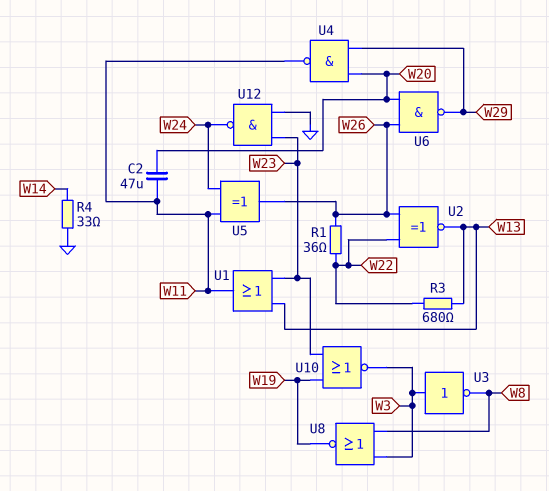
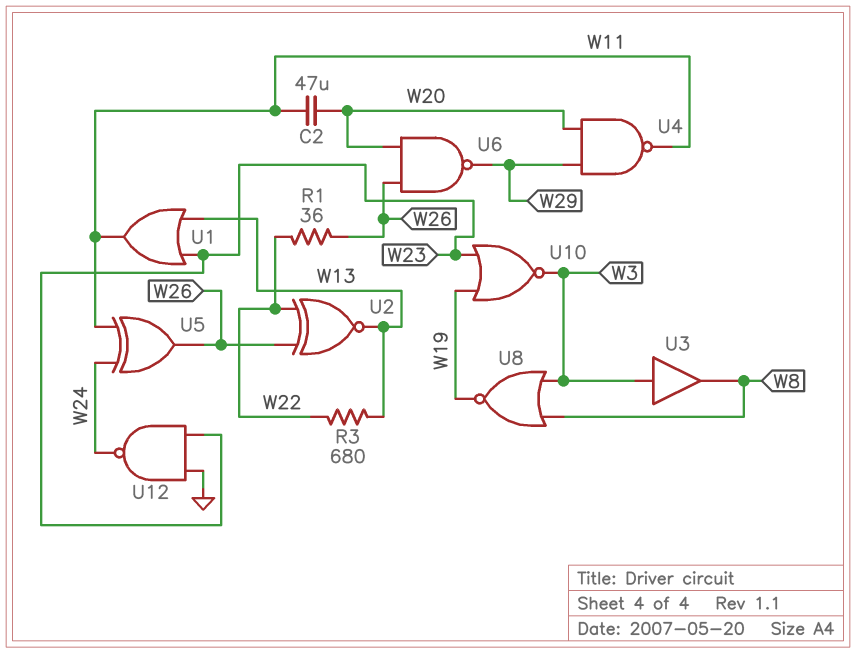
R4: 33 (GND, W14) -> none
U3: NOT (in W3, out W8) -> buffer (in W3, out W8)

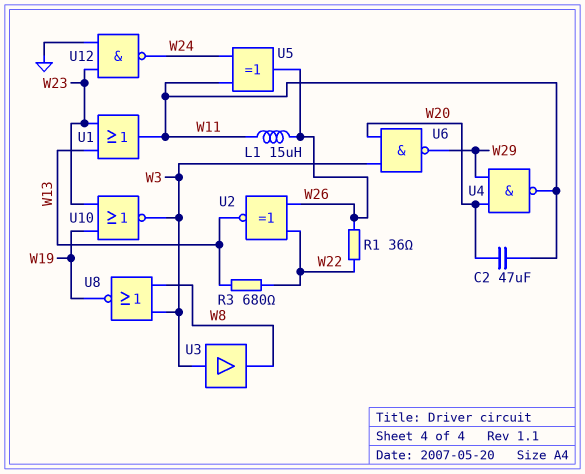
L1: none -> 15uH (W11, W26)
U6: NAND (in W20, in W26, out W29) -> NAND (in W3, in W20, out W29)

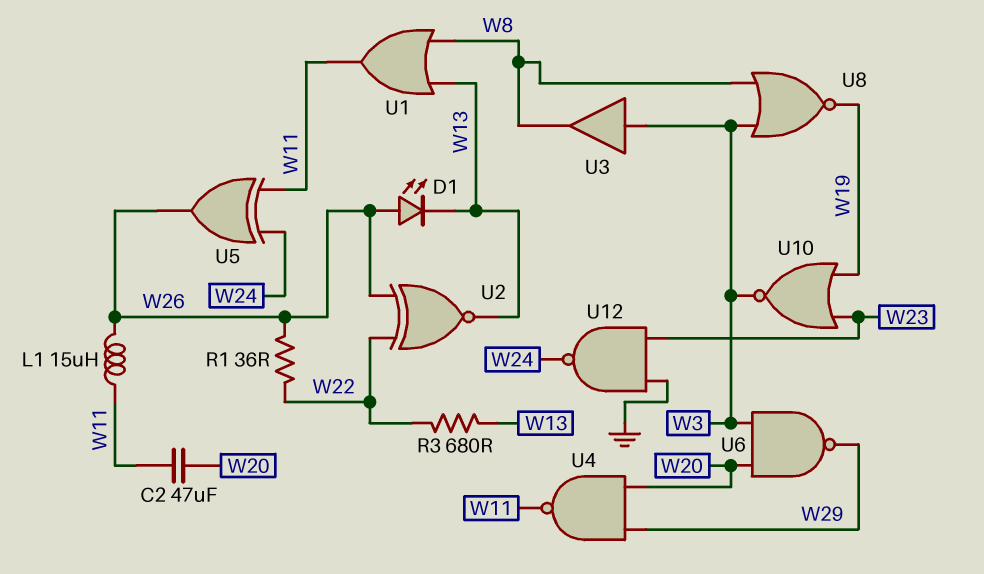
D1: none -> LED (A W26, K W13)
U1: OR (in W13, in W23, out W11) -> OR (in W8, in W13, out W11)

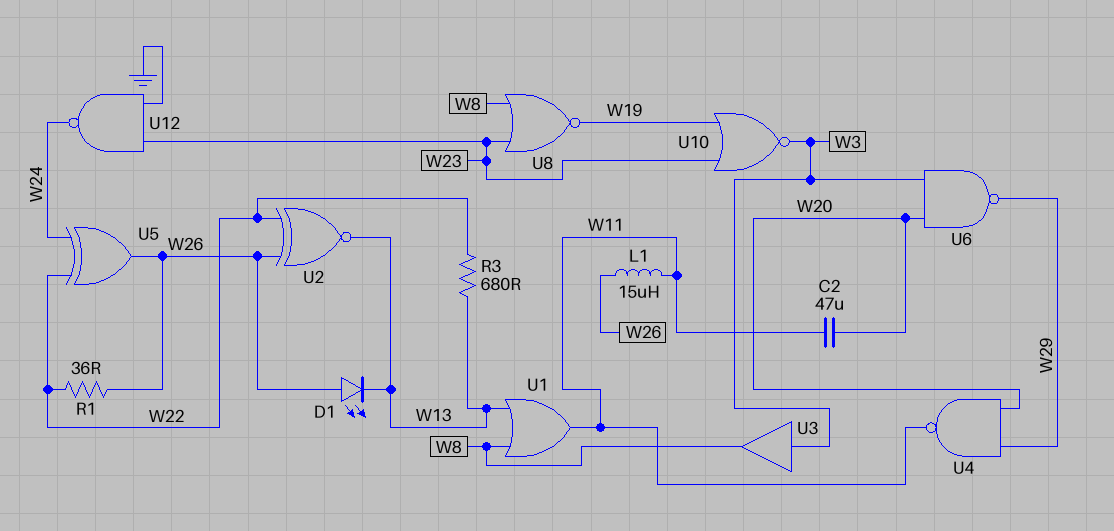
U5: XOR (in W11, in W24, out W26) -> XOR (in W22, in W24, out W26)
U8: NOR (in W3, in W8, out W19) -> NOR (in W8, in W23, out W19)

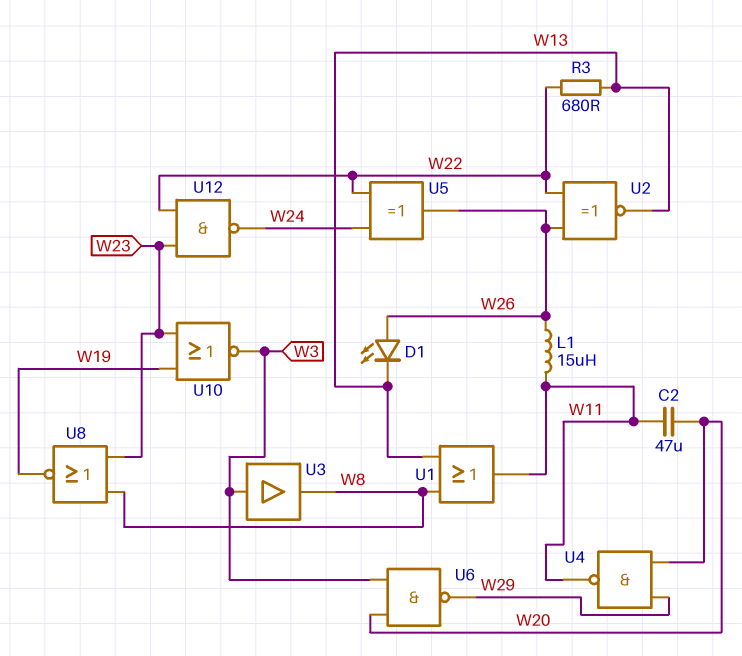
R1: 36 (W22, W26) -> none
U12: NAND (in GND, in W23, out W24) -> NAND (in W22, in W23, out W24)

